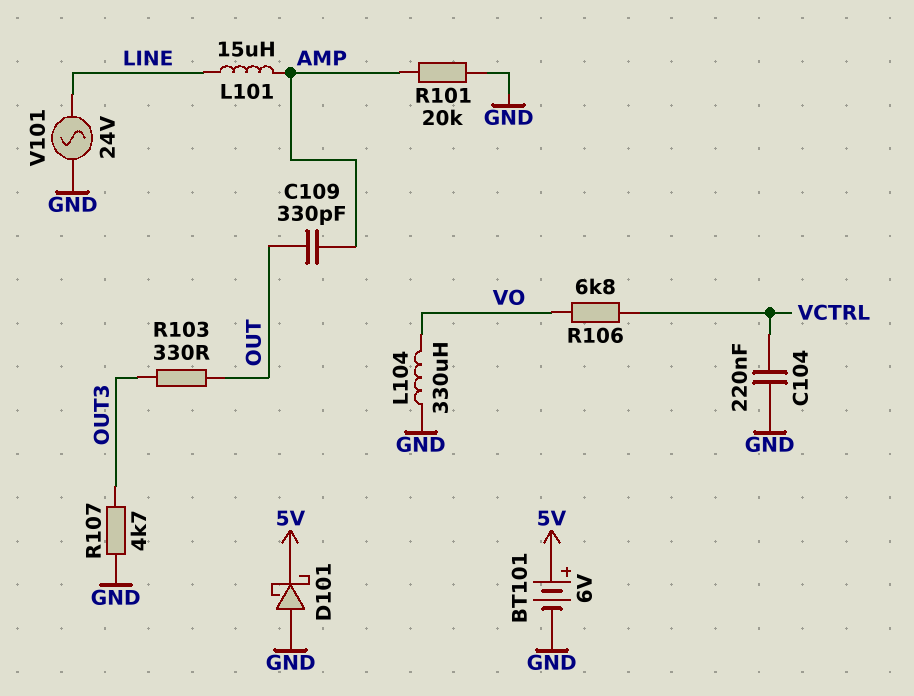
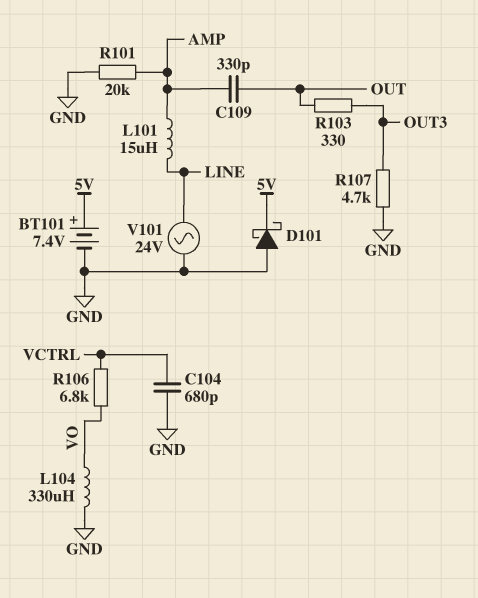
BT101: 6V (plus 5V, minus GND) -> 7.4V (plus 5V, minus GND)
C104: 220nF (GND, VCTRL) -> 680pF (GND, VCTRL)

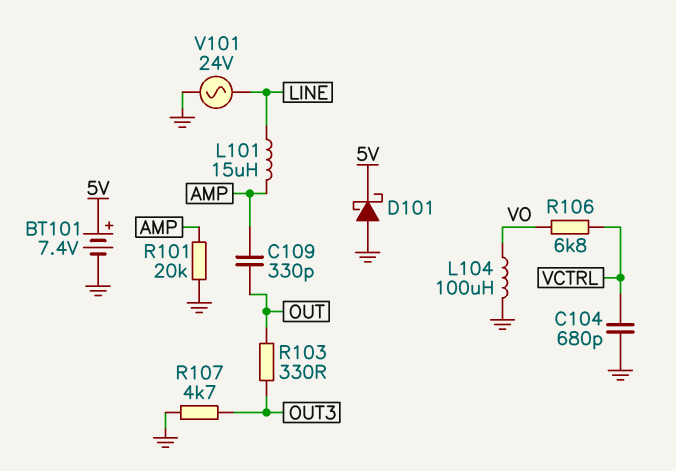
L104: 330uH (GND, VO) -> 100uH (GND, VO)

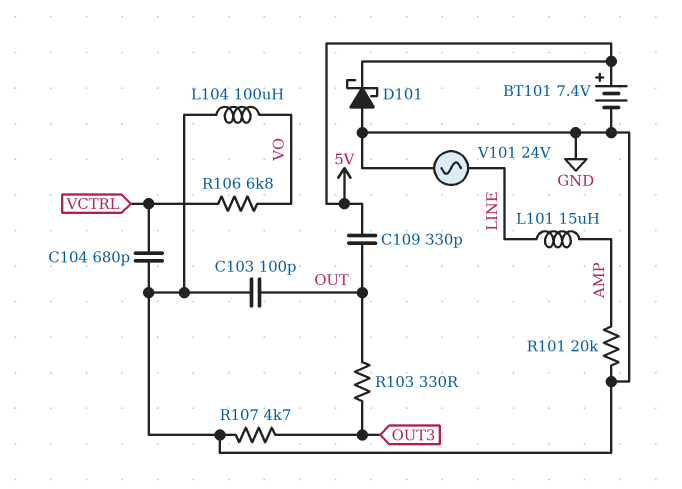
C103: none -> 100pF (GND, OUT)
C109: 330pF (AMP, OUT) -> 330pF (5V, OUT)

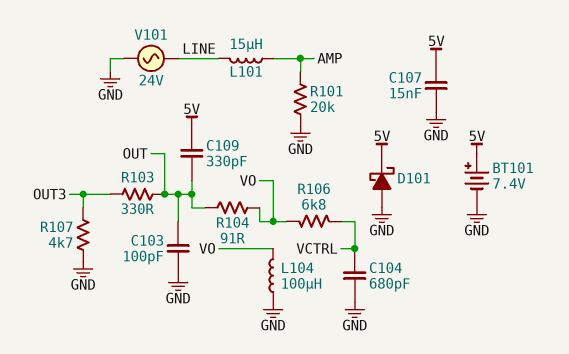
C107: none -> 15nF (5V, GND)
R104: none -> 91 (OUT, VO)

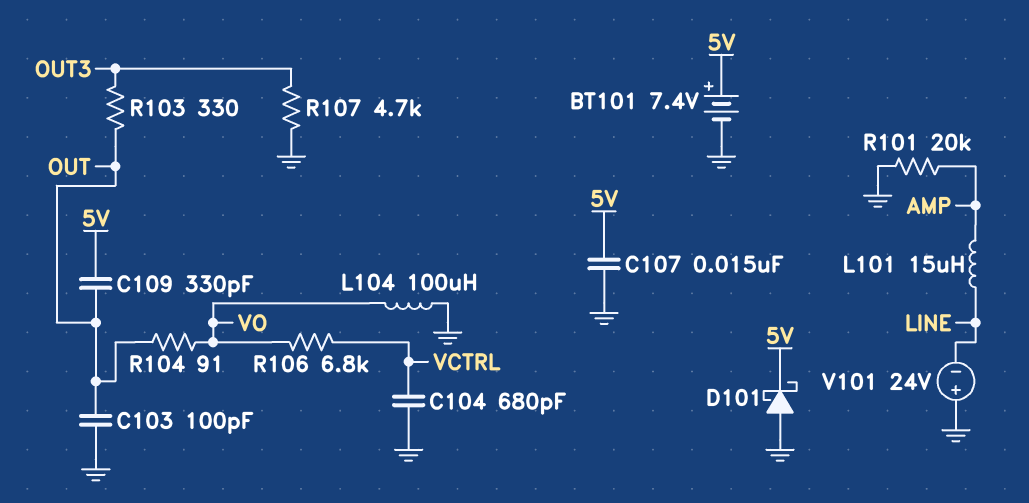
V101: AC 24V (GND, LINE) -> 24V (plus GND, minus LINE)

